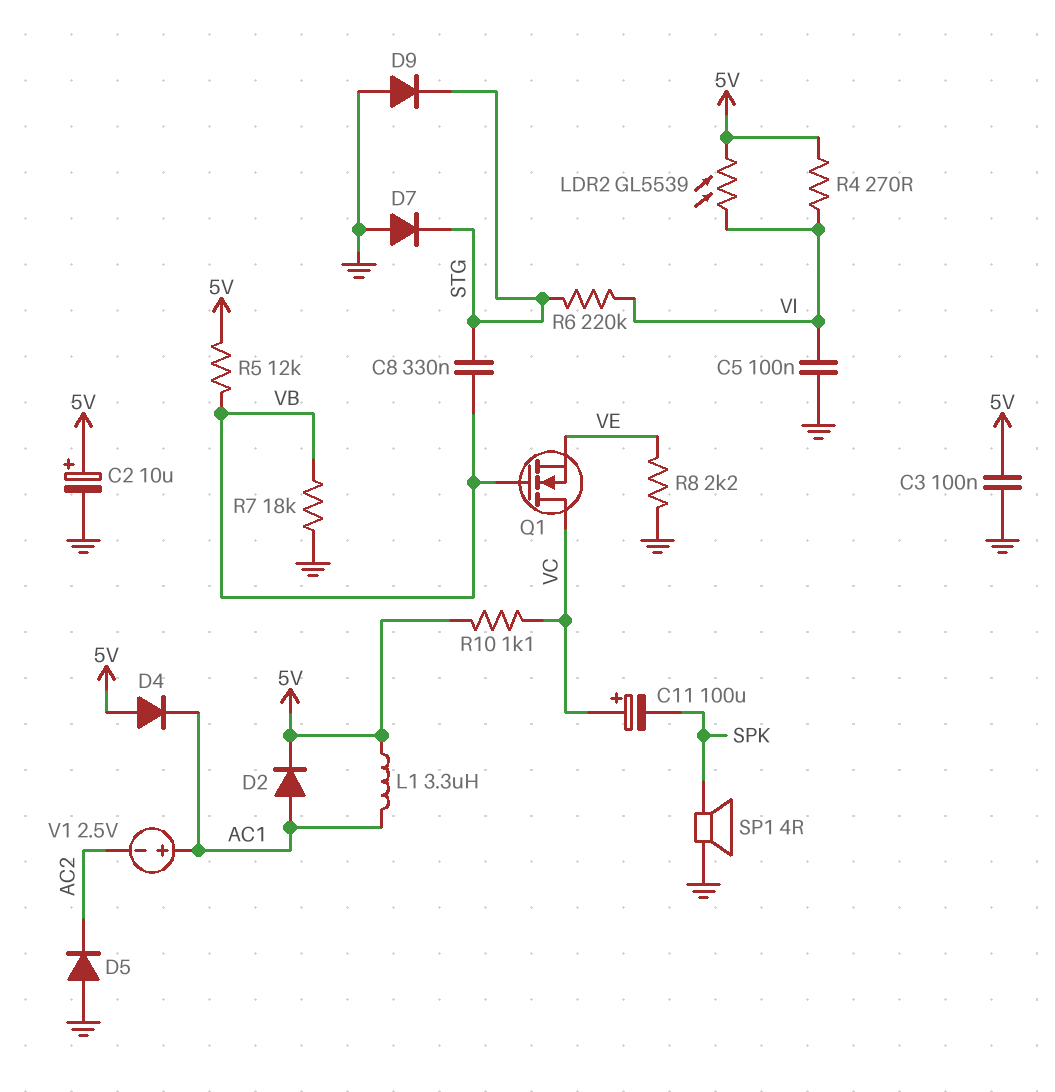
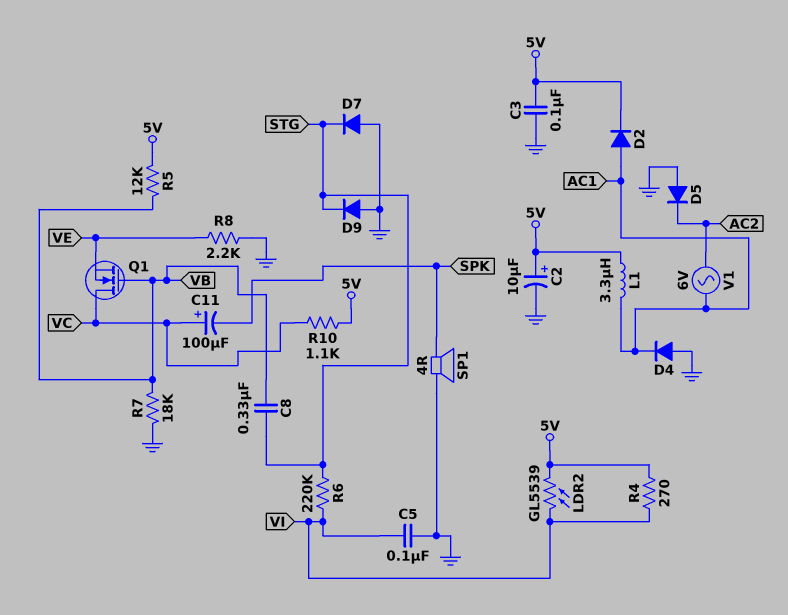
D4: diode (A 5V, K AC1) -> diode (A GND, K AC1)
V1: 2.5V (plus AC1, minus AC2) -> AC 6V (AC1, AC2)

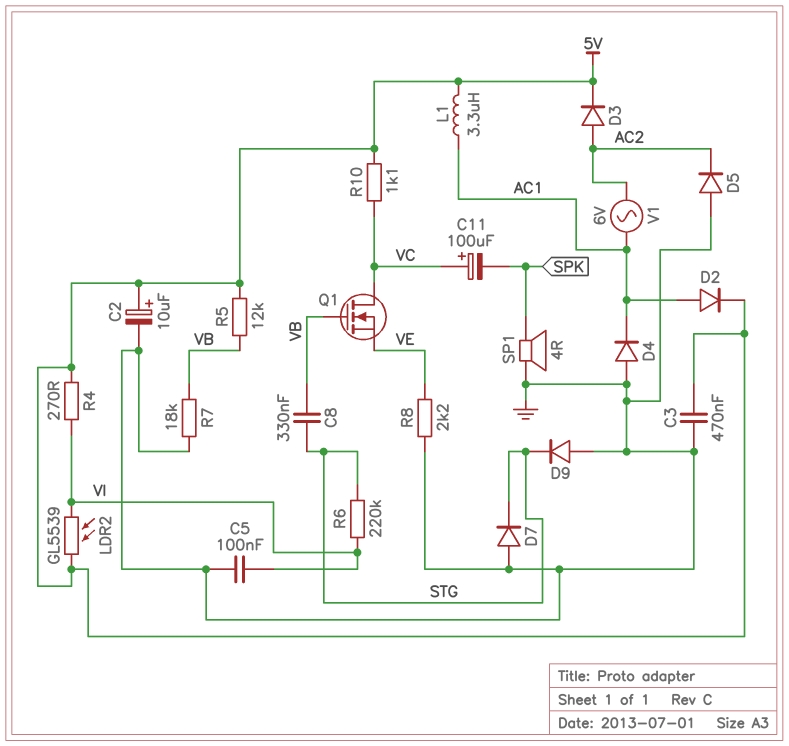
C3: 100nF (5V, GND) -> 470nF (5V, GND)
D3: none -> diode (A AC2, K 5V)

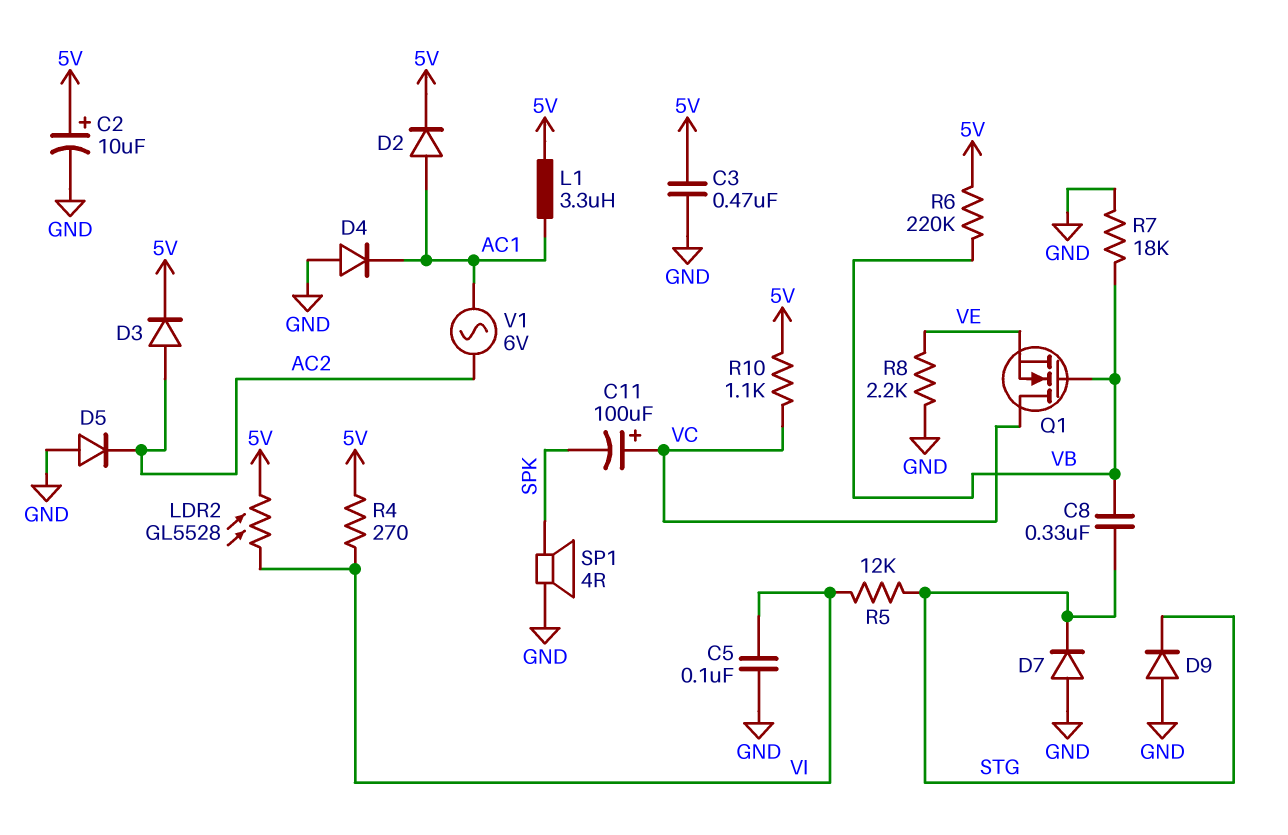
LDR2: GL5539 (5V, VI) -> GL5528 (5V, VI)
R5: 12k (5V, VB) -> 12k (STG, VI)
R6: 220k (STG, VI) -> 220k (5V, VB)

